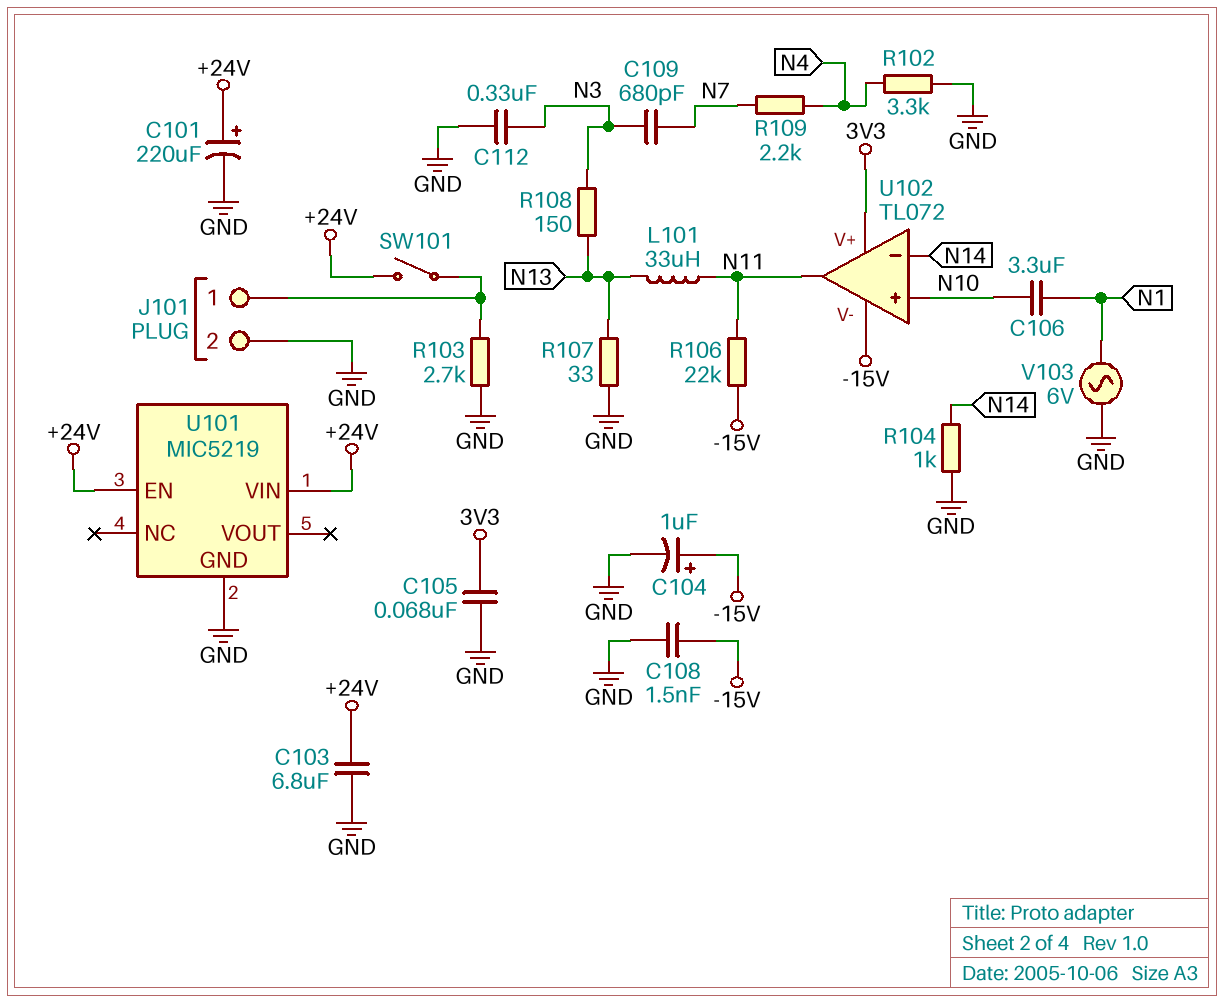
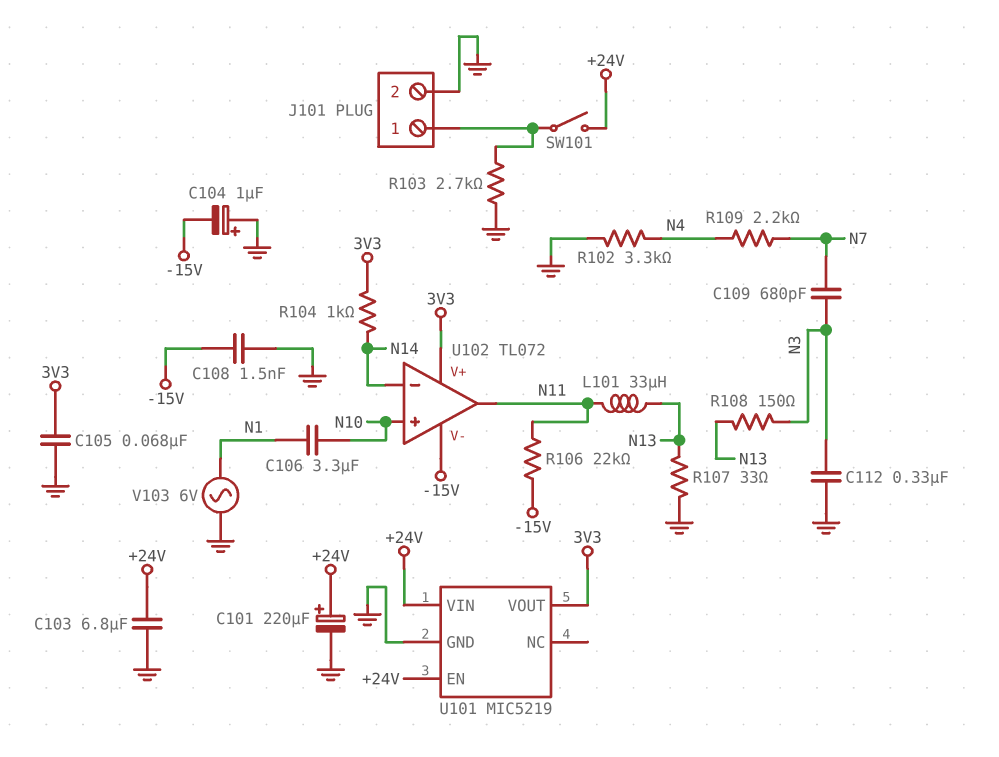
C104: 1uF (plus -15V, minus GND) -> 1uF (plus GND, minus -15V)
R104: 1k (GND, N14) -> 1k (3V3, N14)
U101 pin VOUT: none -> 3V3

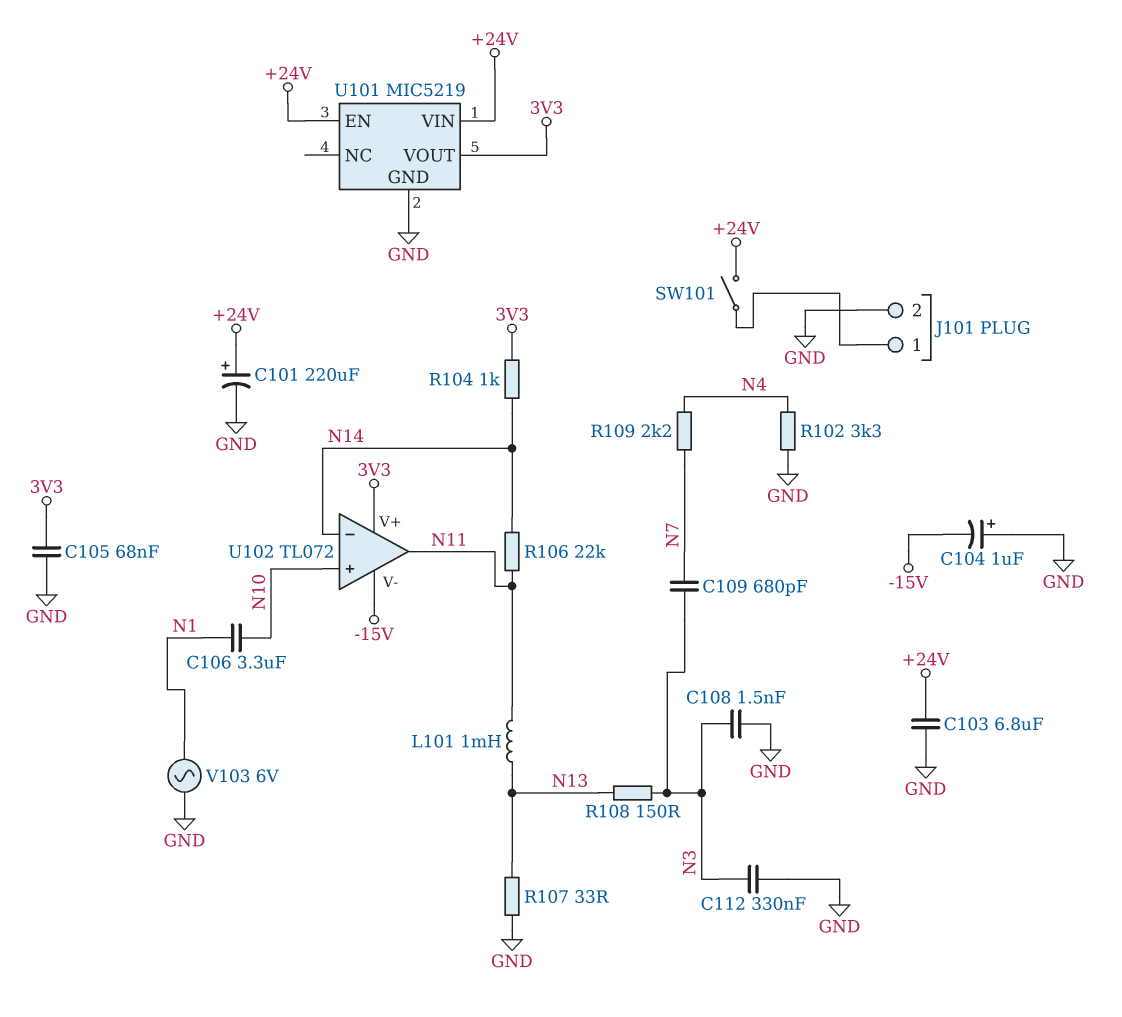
C108: 1.5nF (-15V, GND) -> 1.5nF (GND, N3)
L101: 33uH (N11, N13) -> 1mH (N11, N13)
R103: 2.7k (GND, J101/1) -> none
R106: 22k (-15V, N11) -> 22k (N11, N14)

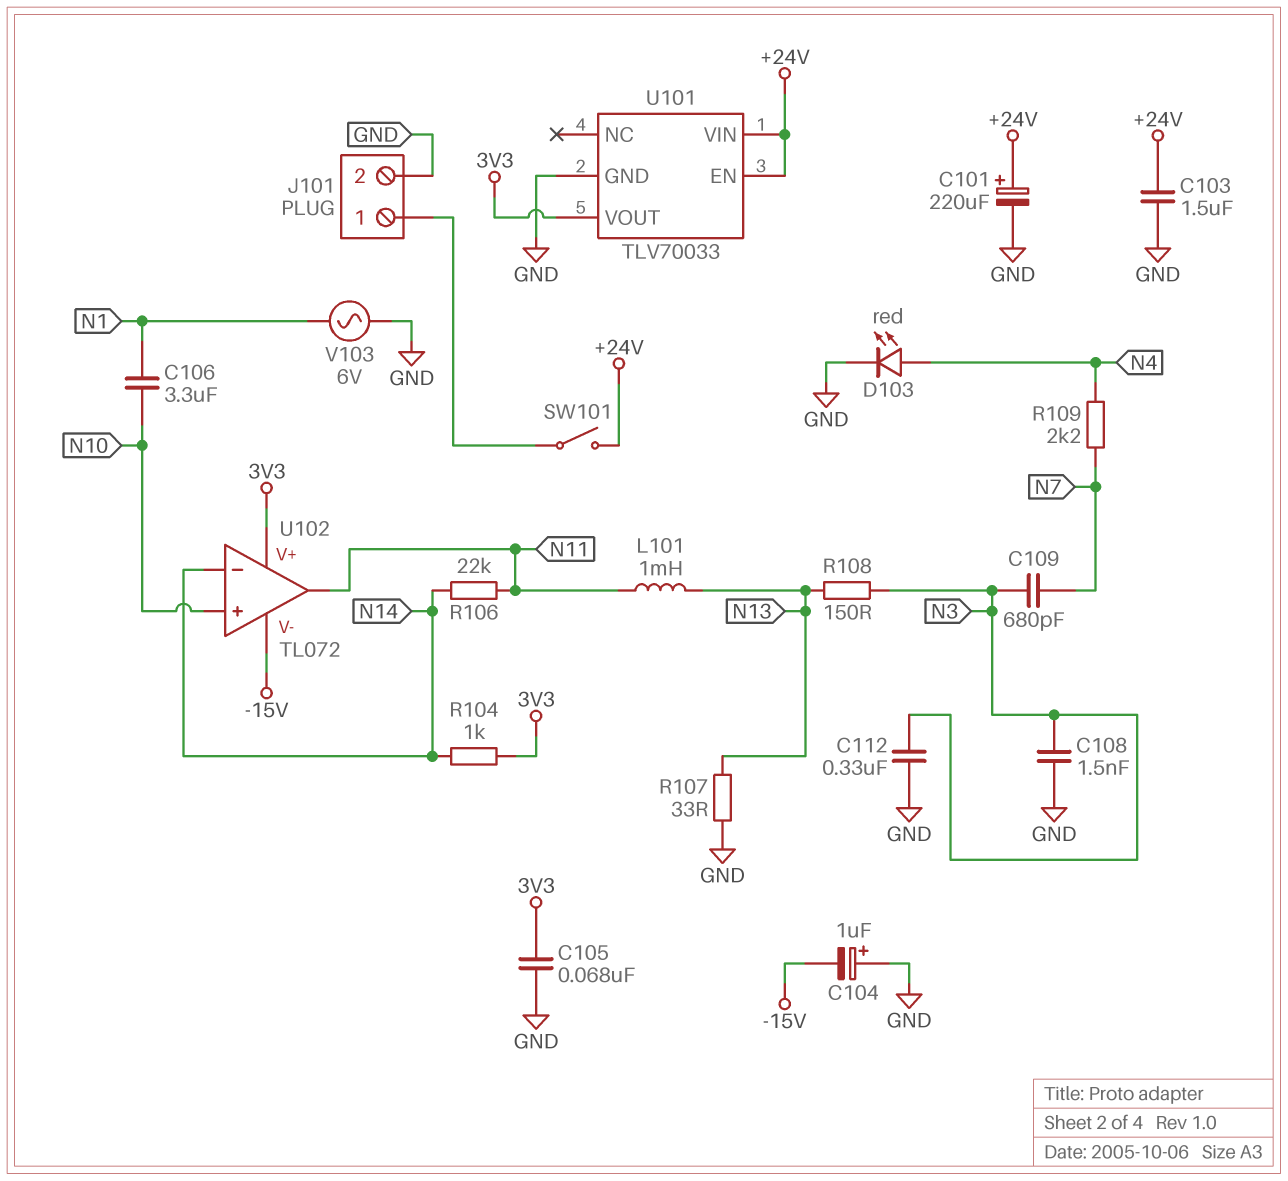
C103: 6.8uF (+24V, GND) -> 1.5uF (+24V, GND)
D103: none -> LED red (A N4, K GND)
R102: 3.3k (GND, N4) -> none
U101: MIC5219 -> TLV70033

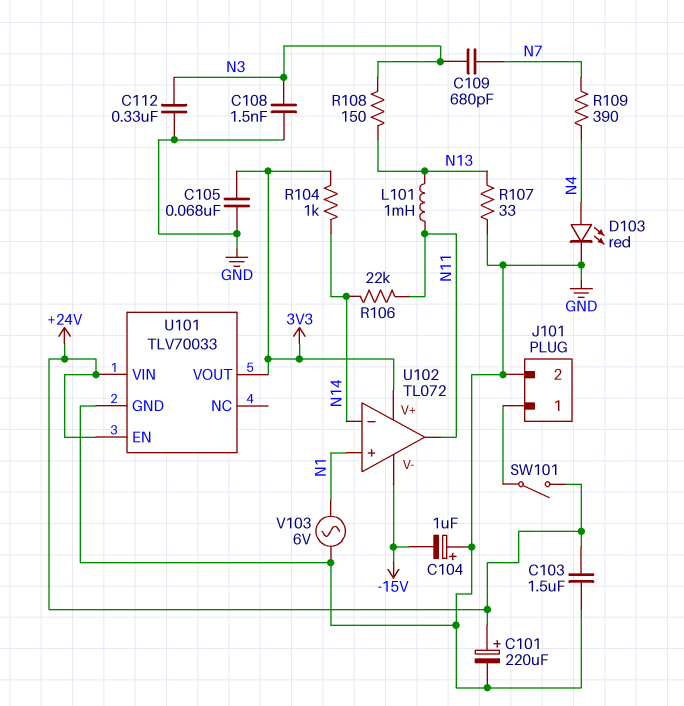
C106: 3.3uF (N1, N10) -> none
R109: 2.2k (N4, N7) -> 390 (N4, N7)
U102 pin in+: N10 -> N1

